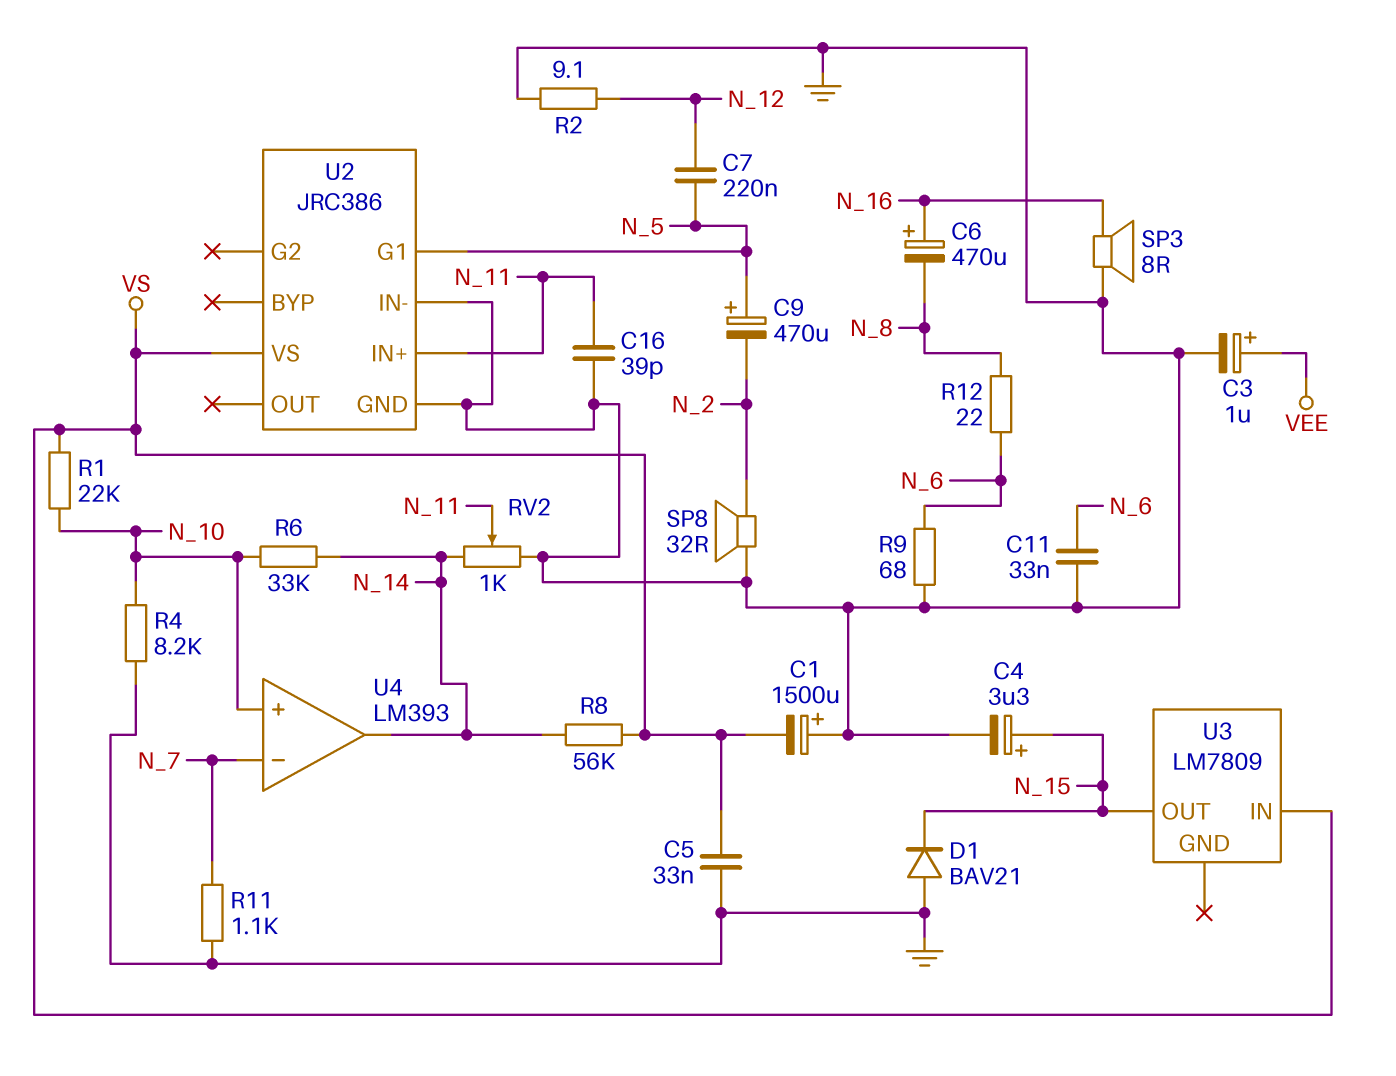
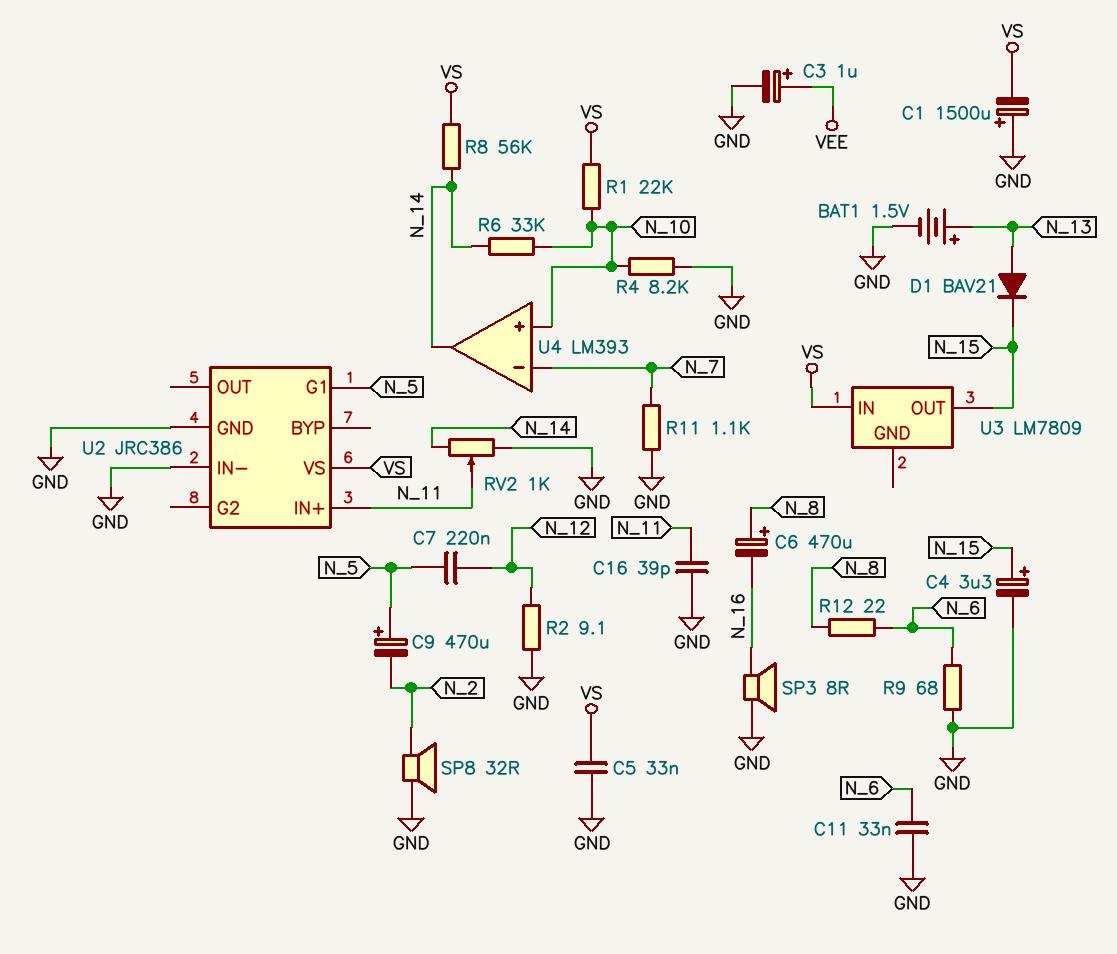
BAT1: none -> 1.5V (plus N_13, minus GND)
C6: 470uF (plus N_16, minus N_8) -> 470uF (plus N_8, minus N_16)
D1: diode BAV21 (A GND, K N_15) -> diode BAV21 (A N_13, K N_15)

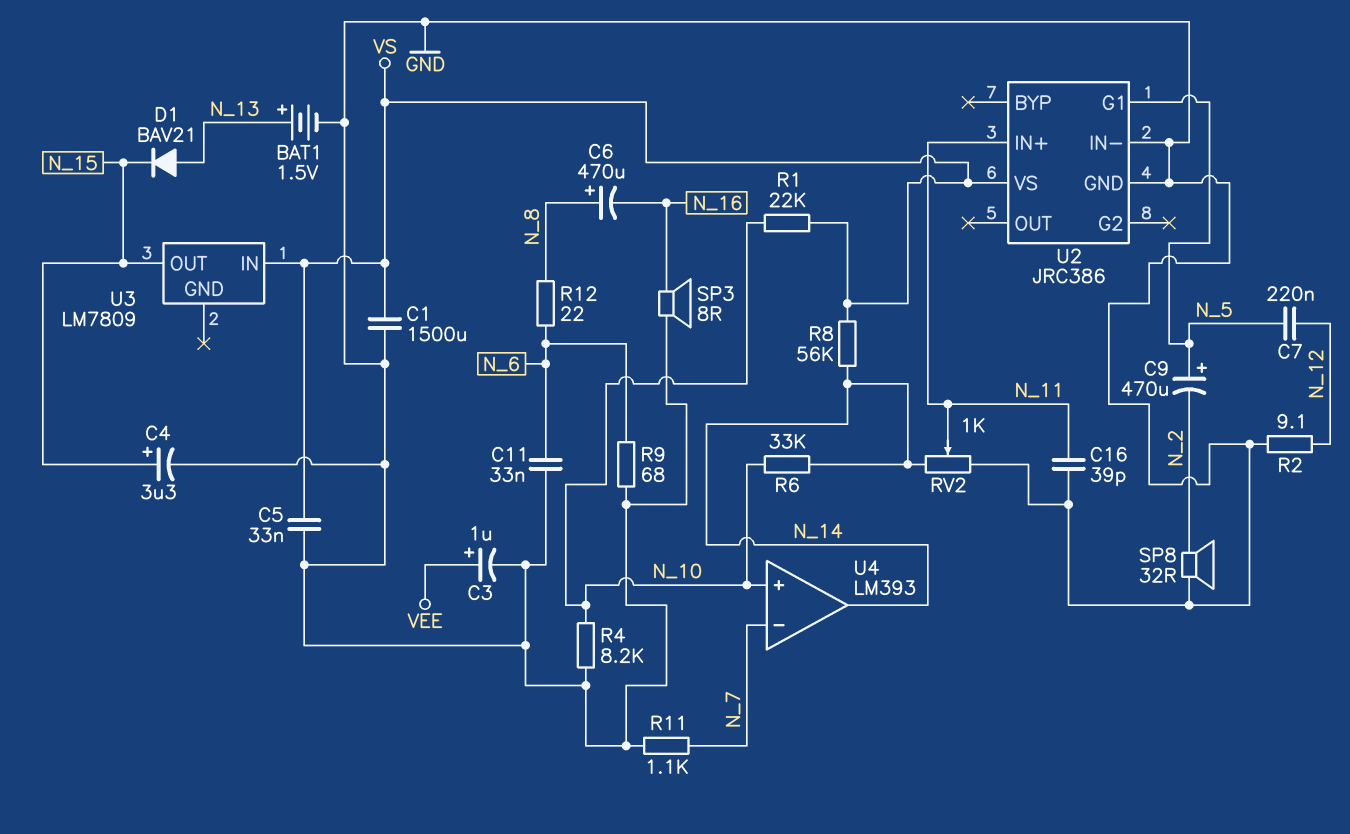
C1: 1500uF (plus GND, minus VS) -> 1500uF (GND, VS)

